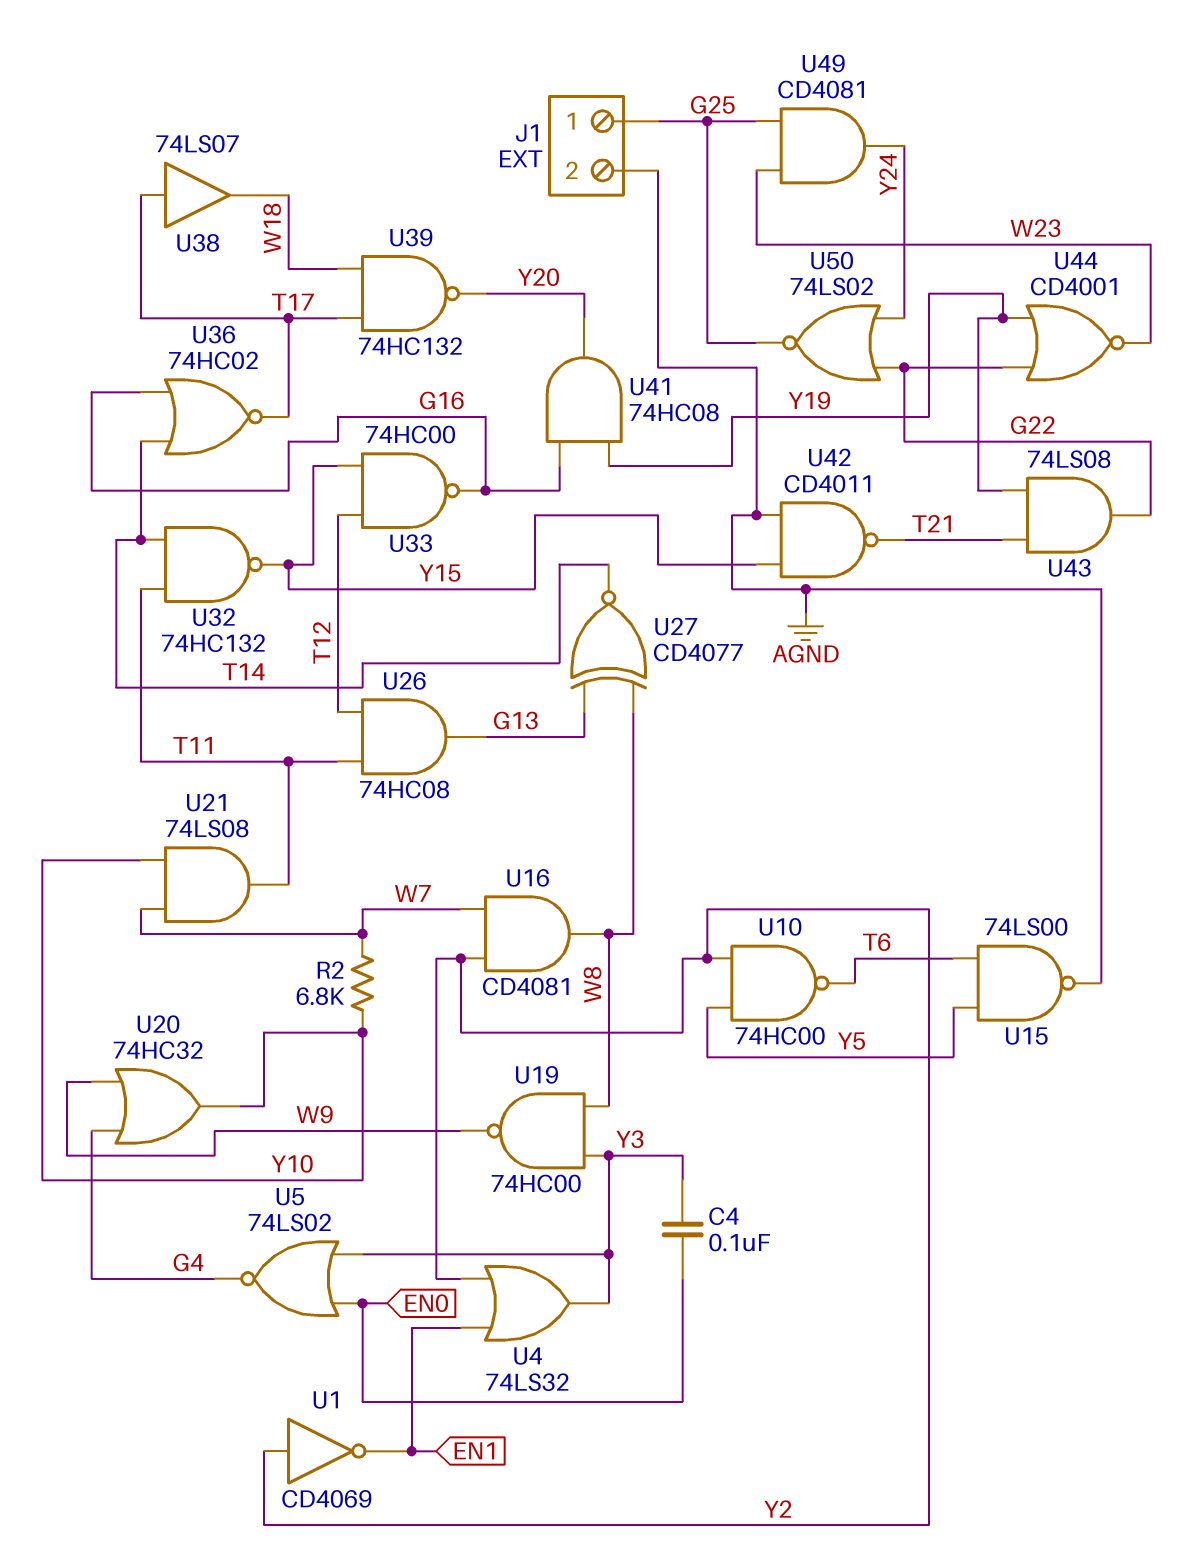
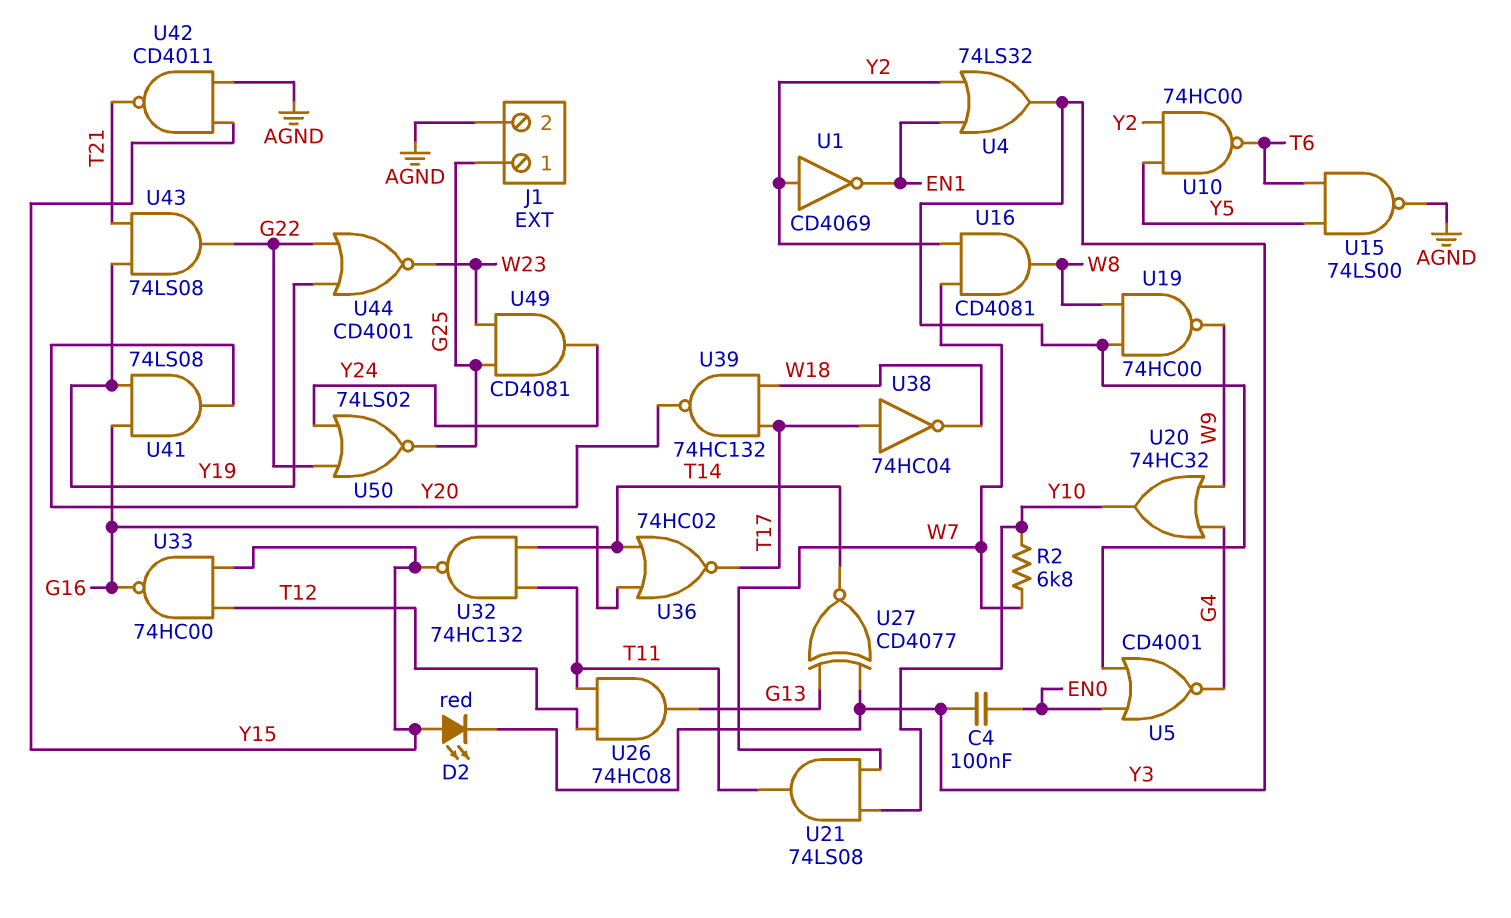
D2: none -> LED red (A Y15, K Y3)
U5: NOR 74LS02 (in EN0, in Y3, out G4) -> NOR CD4001 (in EN0, in Y3, out G4)
U27: XNOR CD4077 (in G13, in W8, out T14) -> XNOR CD4077 (in G13, in Y3, out T14)
U38: buffer 74LS07 (in T17, out W18) -> NOT 74HC04 (in T17, out W18)
U41: AND 74HC08 (in G16, in Y19, out Y20) -> AND 74LS08 (in G16, in Y19, out Y20)

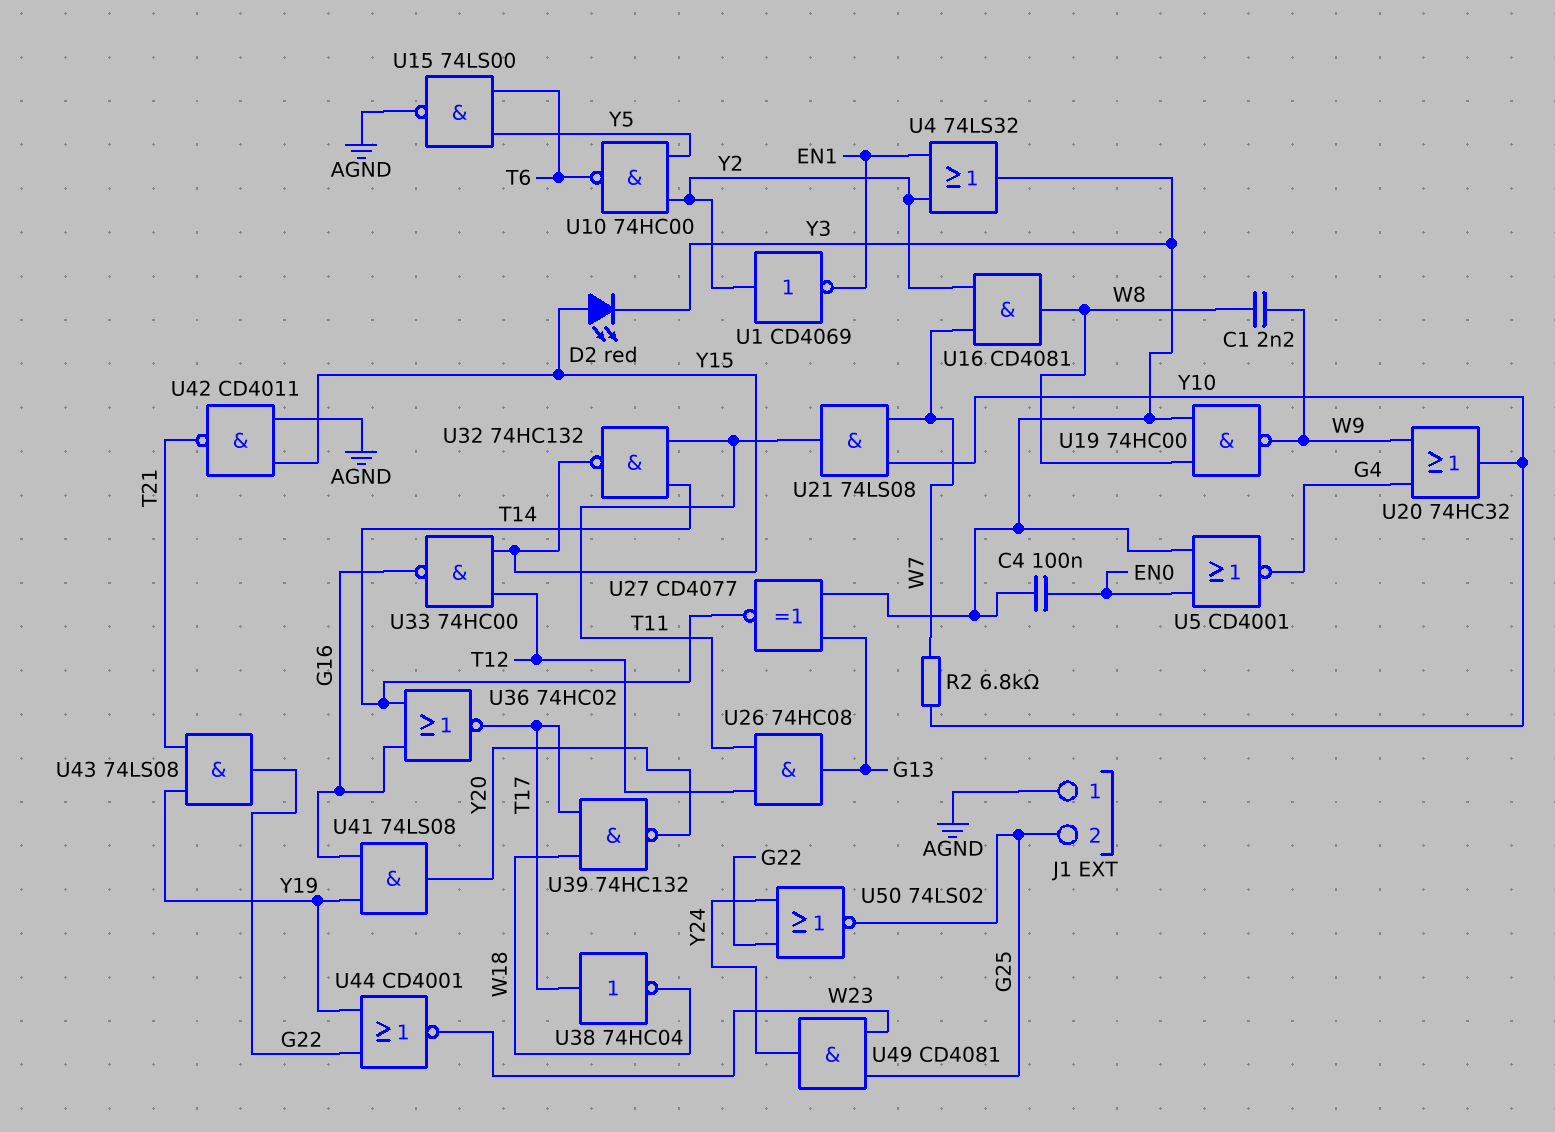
C1: none -> 2.2nF (W8, W9)
J1 pin 1: G25 -> AGND
J1 pin 2: AGND -> G25

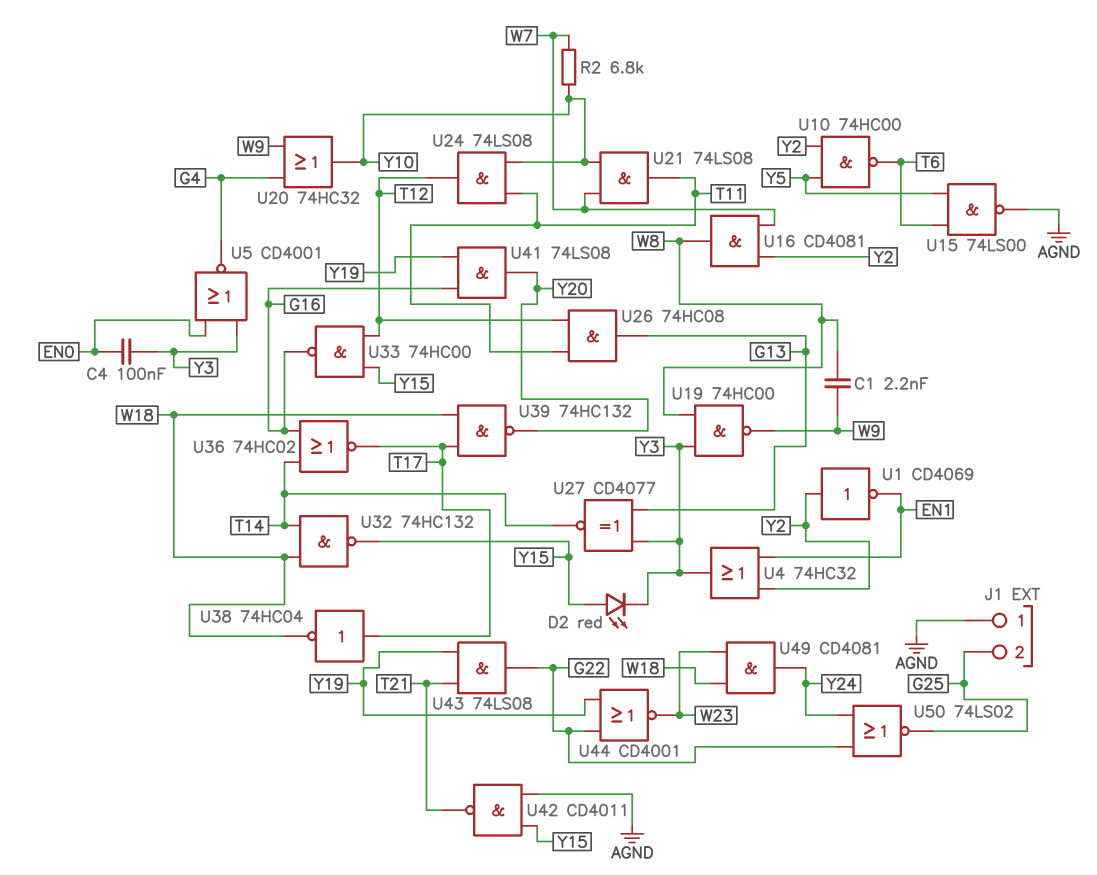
U4: OR 74LS32 (in EN1, in Y2, out Y3) -> OR 74HC32 (in EN1, in Y2, out Y3)
U24: none -> AND 74LS08 (in T11, in Y10, out T12)
U32: NAND 74HC132 (in T11, in T14, out Y15) -> NAND 74HC132 (in T14, in W18, out Y15)
U49: AND CD4081 (in G25, in W23, out Y24) -> AND CD4081 (in W18, in W23, out Y24)

